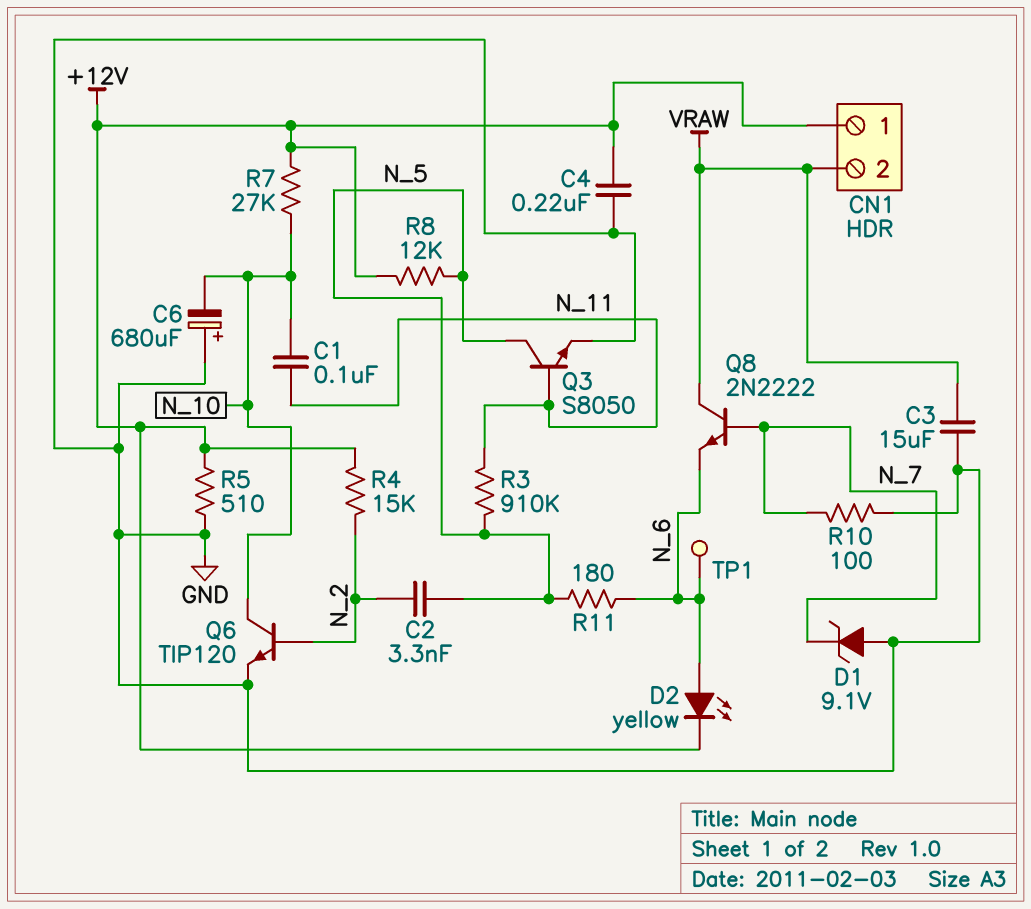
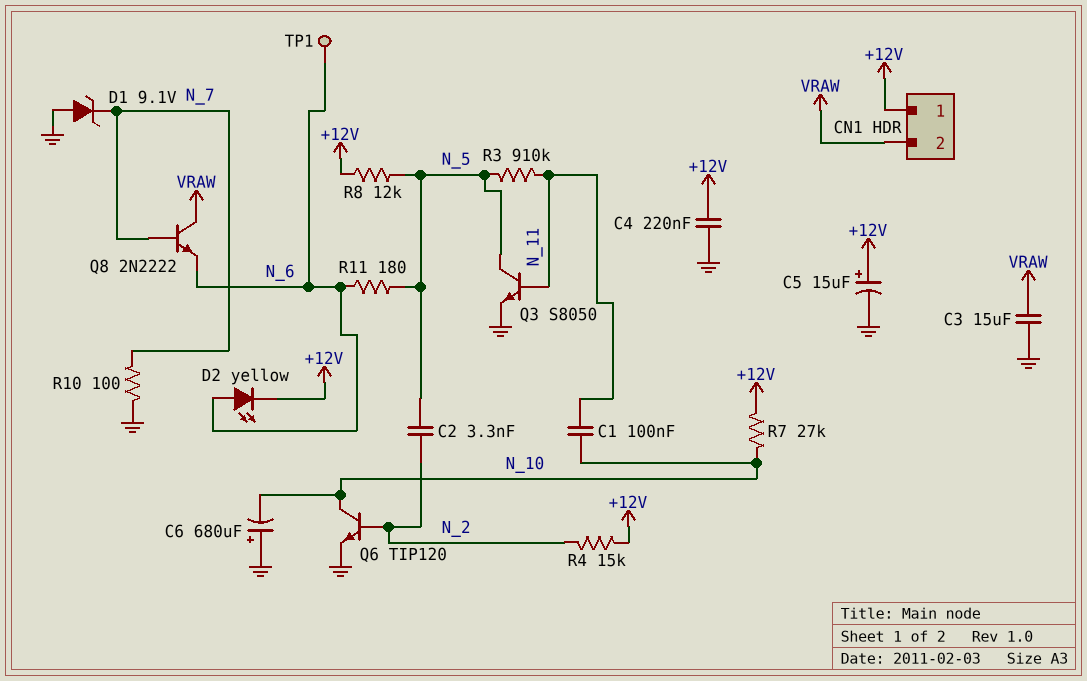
C5: none -> 15uF (plus +12V, minus GND)
R5: 510 (+12V, GND) -> none

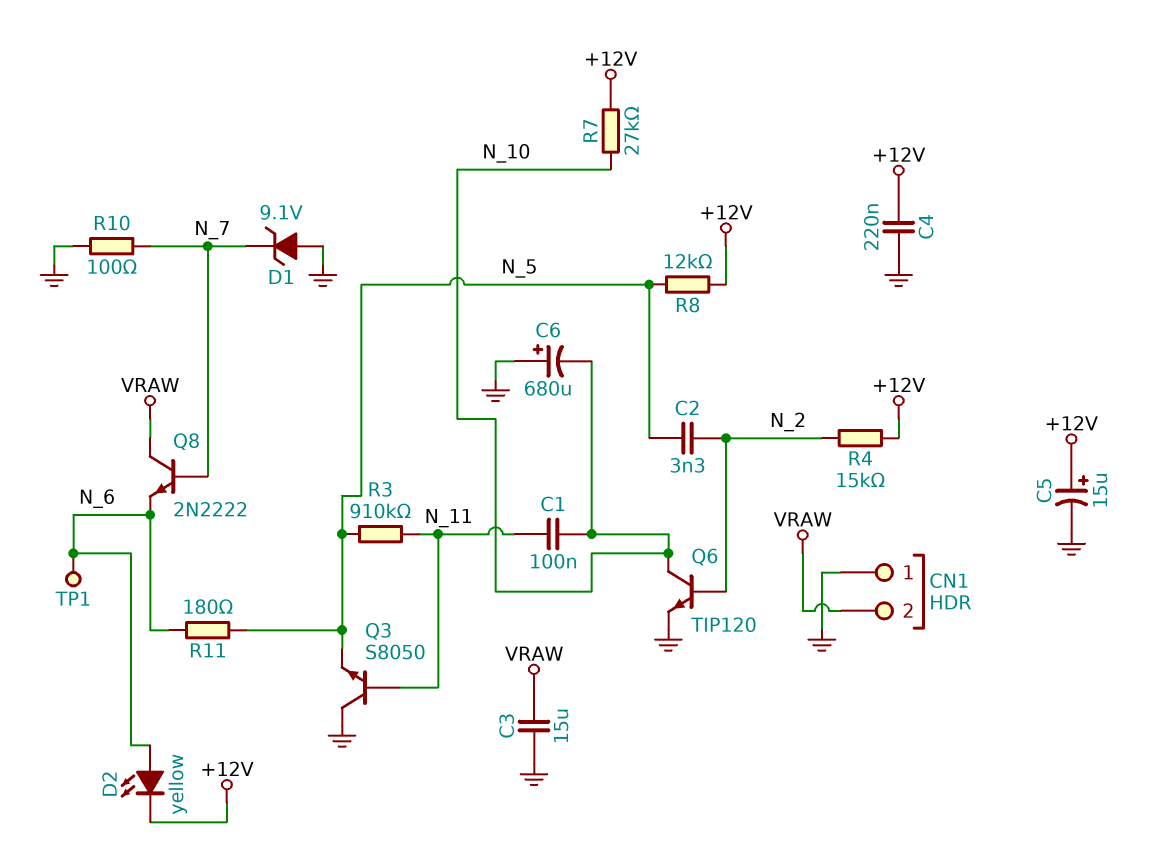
CN1 pin 1: +12V -> GND
Q3: NPN S8050 (B N_11, C N_5, E GND) -> NPN S8050 (B N_11, C GND, E N_5)

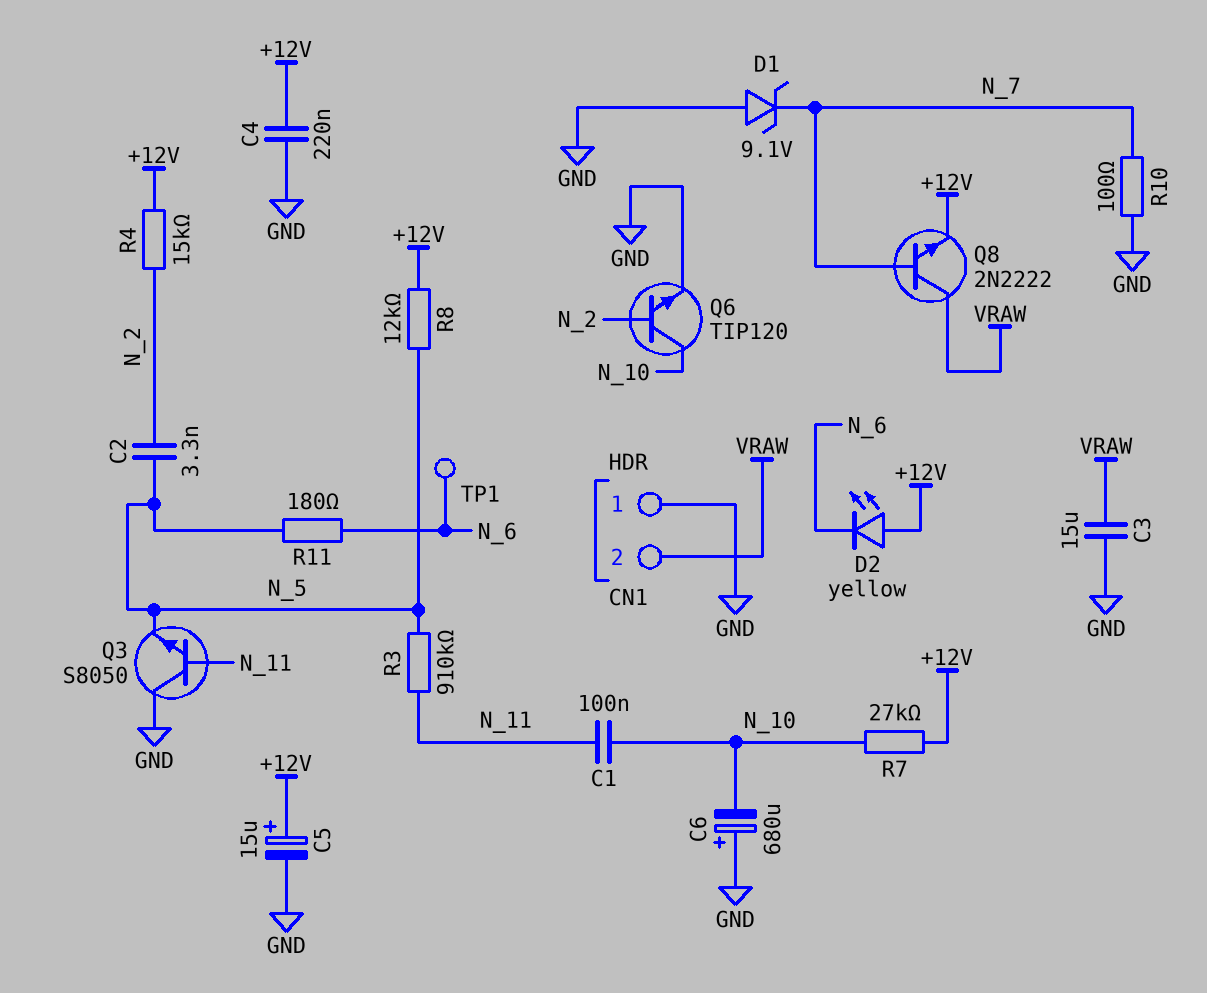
D2: LED yellow (A N_6, K +12V) -> LED yellow (A +12V, K N_6)
Q8: NPN 2N2222 (B N_7, C VRAW, E N_6) -> NPN 2N2222 (B N_7, C VRAW, E +12V)

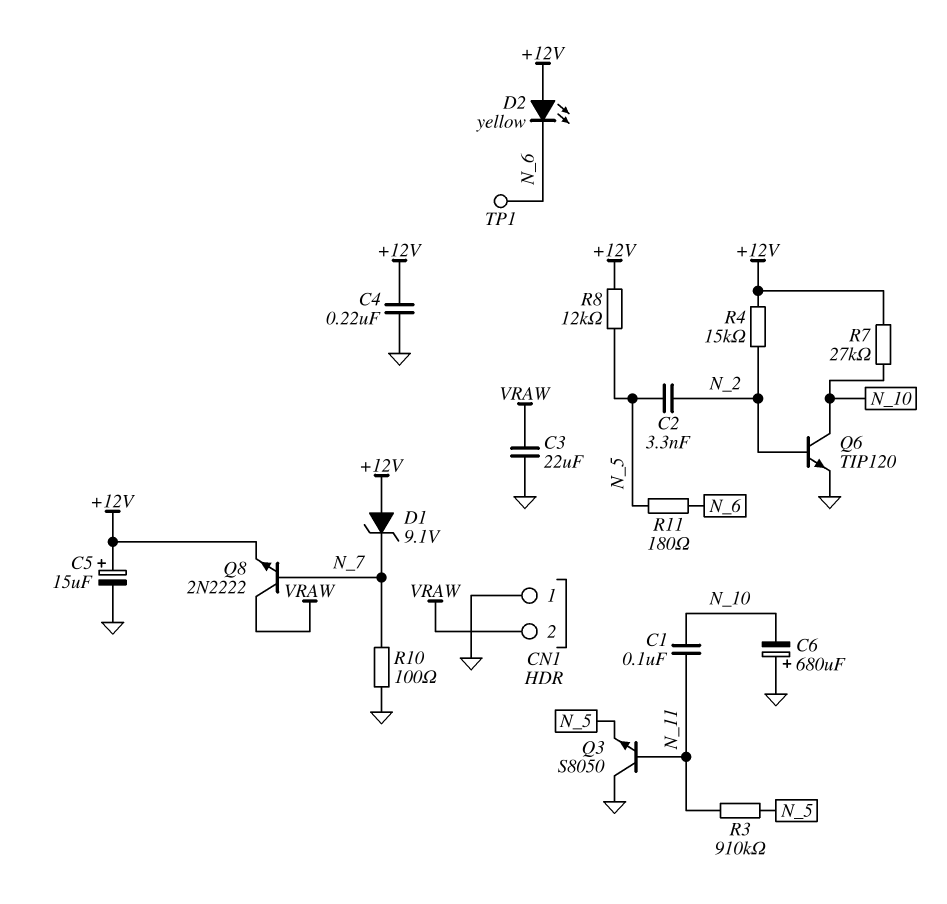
C3: 15uF (GND, VRAW) -> 22uF (GND, VRAW)
D1: zener 9.1V (A GND, K N_7) -> zener 9.1V (A +12V, K N_7)

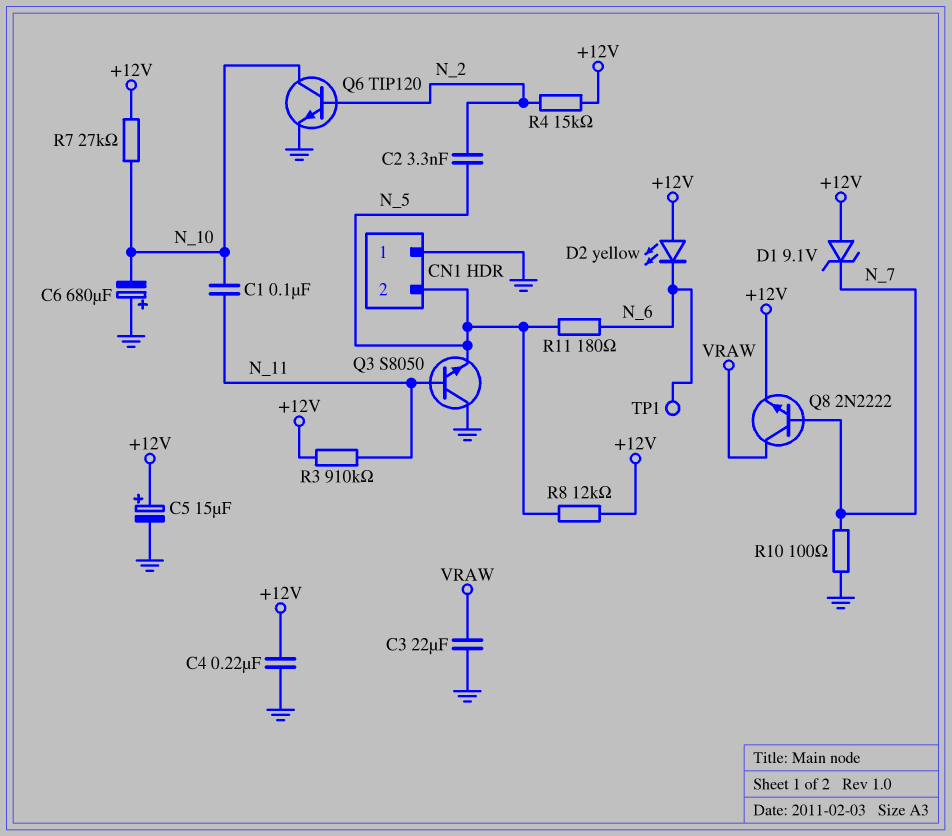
CN1 pin 2: VRAW -> N_5
R3: 910k (N_5, N_11) -> 910k (+12V, N_11)

